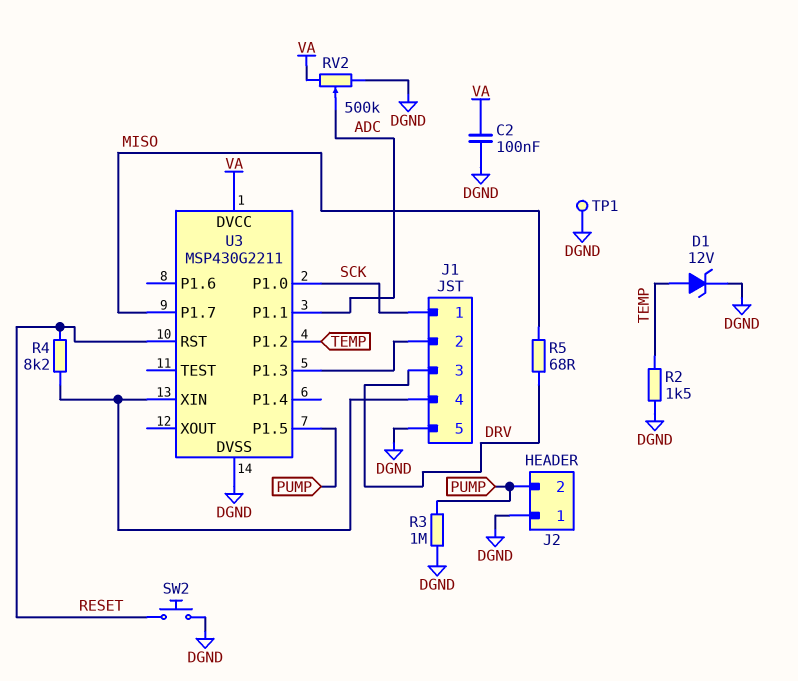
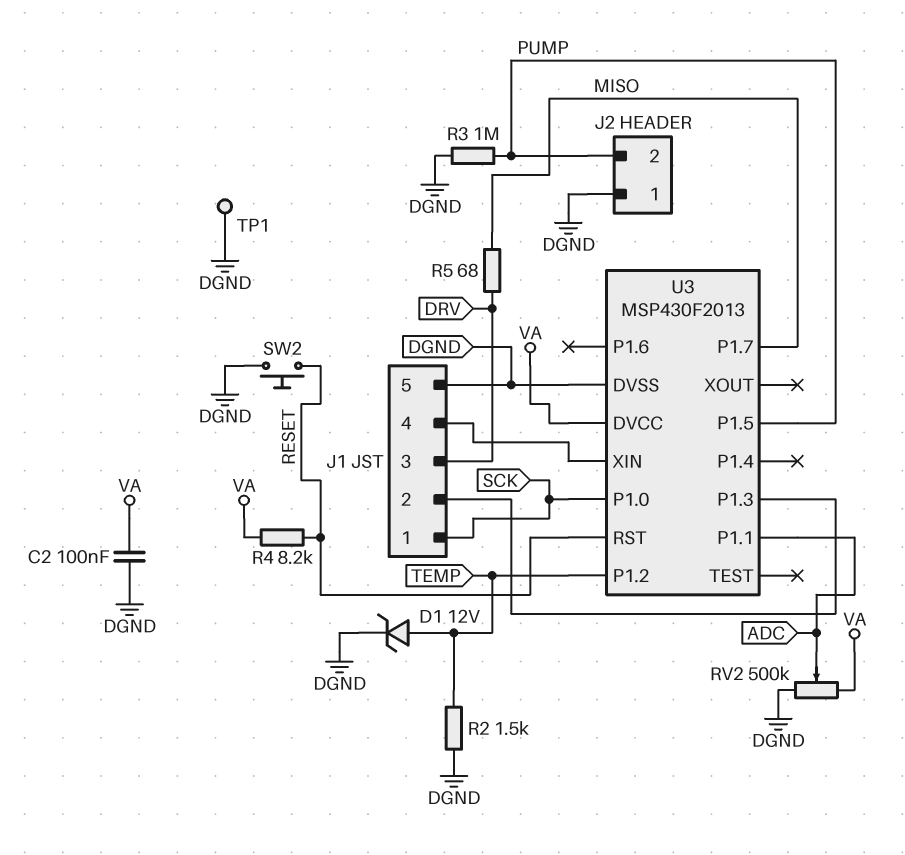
R4: 8.2k (J1/4, RESET) -> 8.2k (RESET, VA)
U3: MSP430G2211 -> MSP430F2013

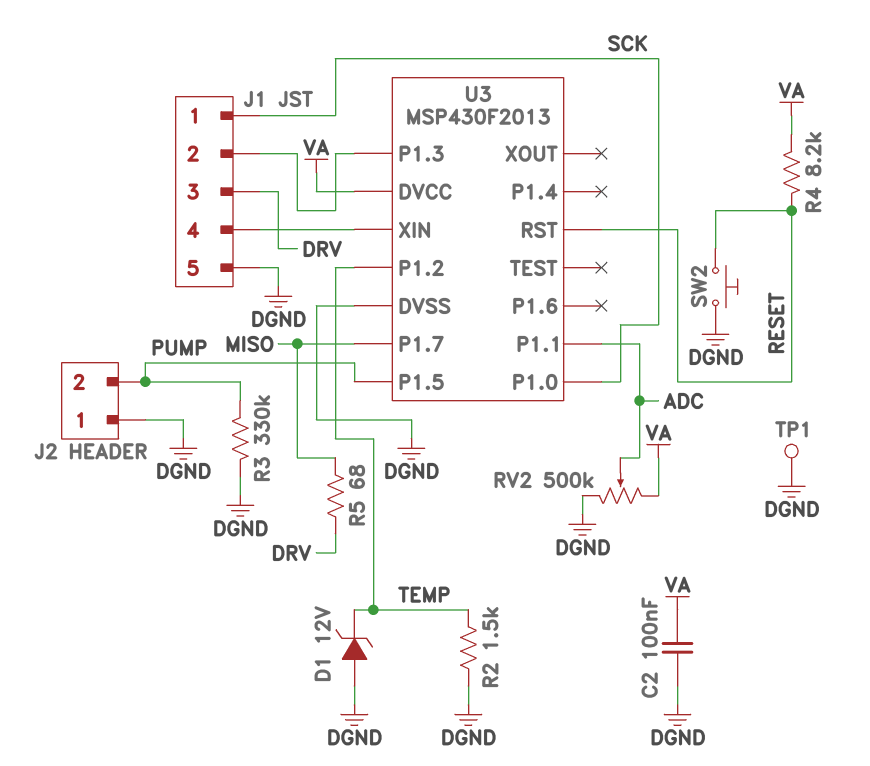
D1: zener 12V (A TEMP, K DGND) -> zener 12V (A DGND, K TEMP)
R3: 1M (DGND, PUMP) -> 330k (DGND, PUMP)

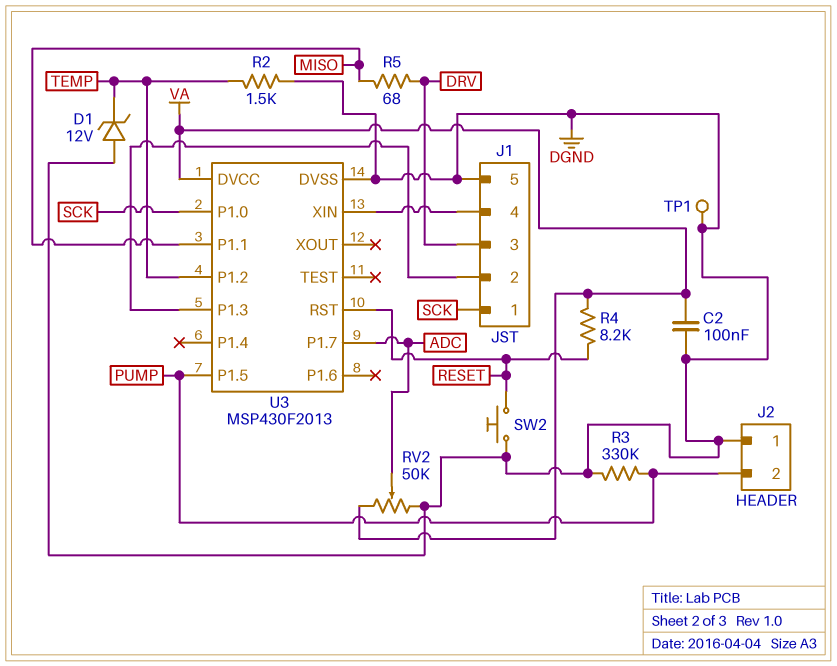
RV2: 500k (DGND, VA, wiper ADC) -> 50k (DGND, VA, wiper ADC)
U3 pin P1.1: ADC -> MISO
U3 pin P1.7: MISO -> ADC

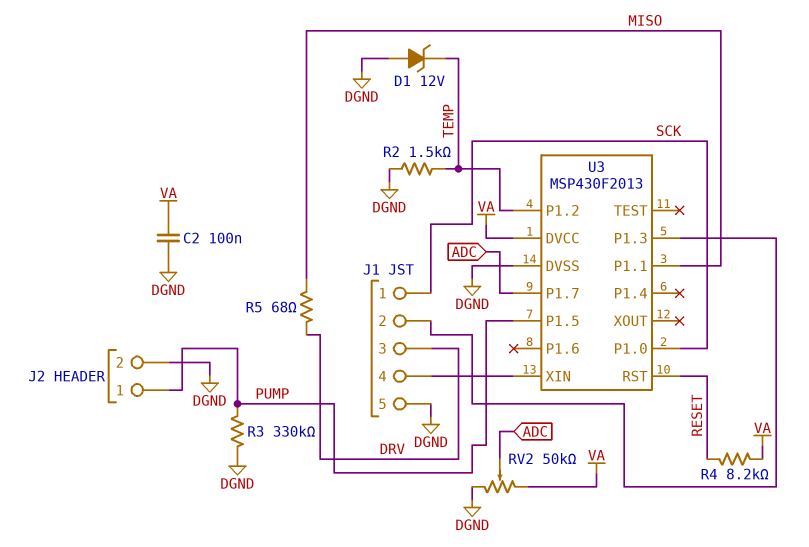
J2 pin 1: DGND -> PUMP
J2 pin 2: PUMP -> DGND
SW2: button (DGND, RESET) -> none
TP1: test point (DGND) -> none

